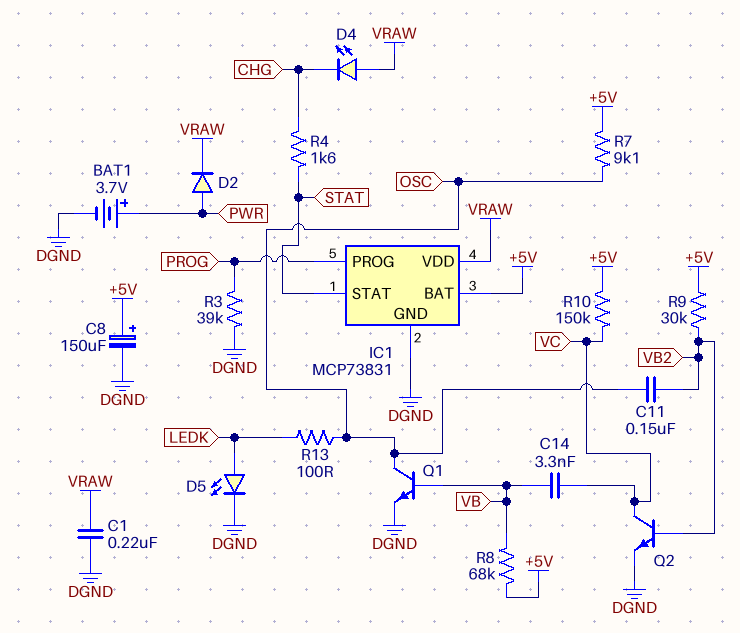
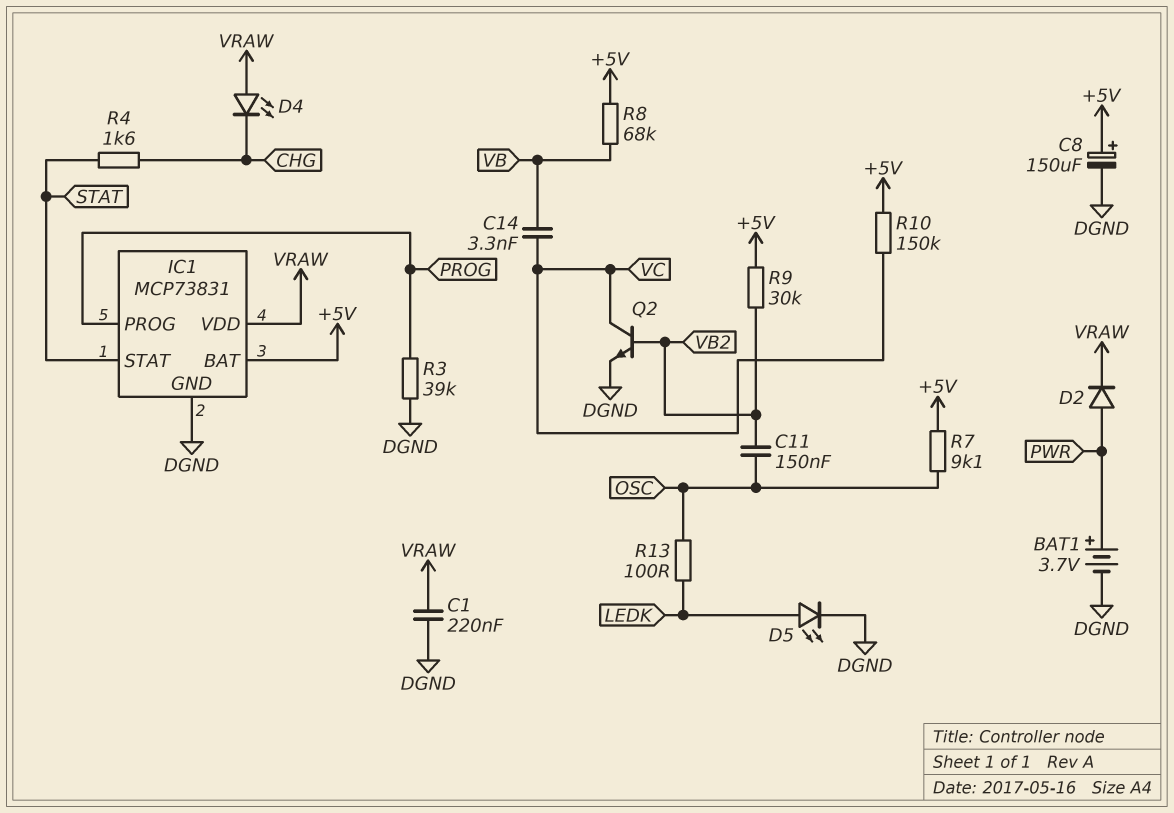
Q1: NPN (B VB, C OSC, E DGND) -> none

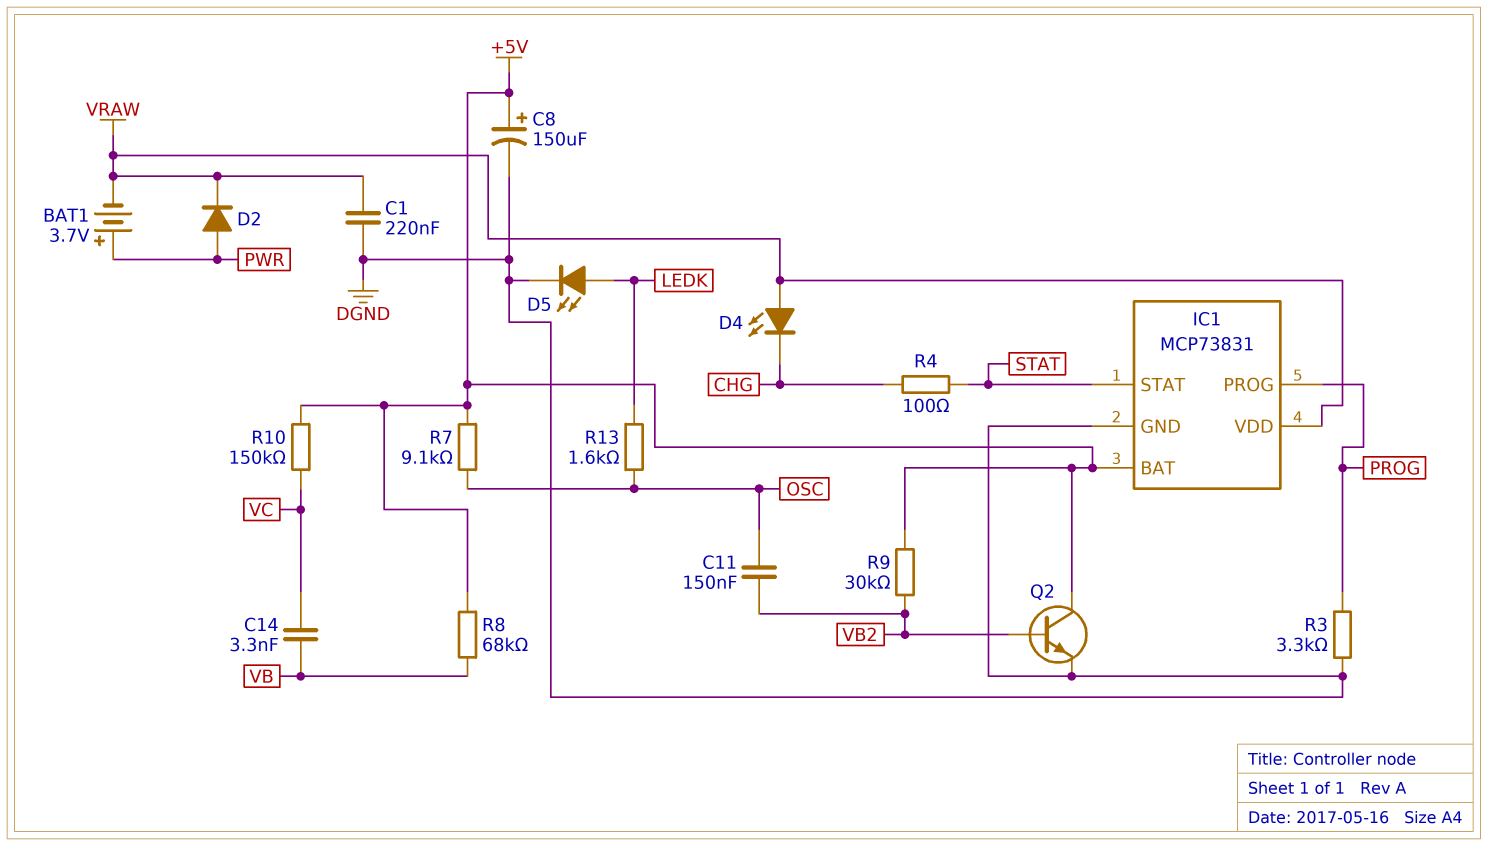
BAT1: 3.7V (plus PWR, minus DGND) -> 3.7V (plus PWR, minus VRAW)
Q2: NPN (B VB2, C VC, E DGND) -> NPN (B VB2, C +5V, E DGND)
R3: 39k (DGND, PROG) -> 3.3k (DGND, PROG)
R4: 1.6k (CHG, STAT) -> 100 (CHG, STAT)
R13: 100 (LEDK, OSC) -> 1.6k (LEDK, OSC)

